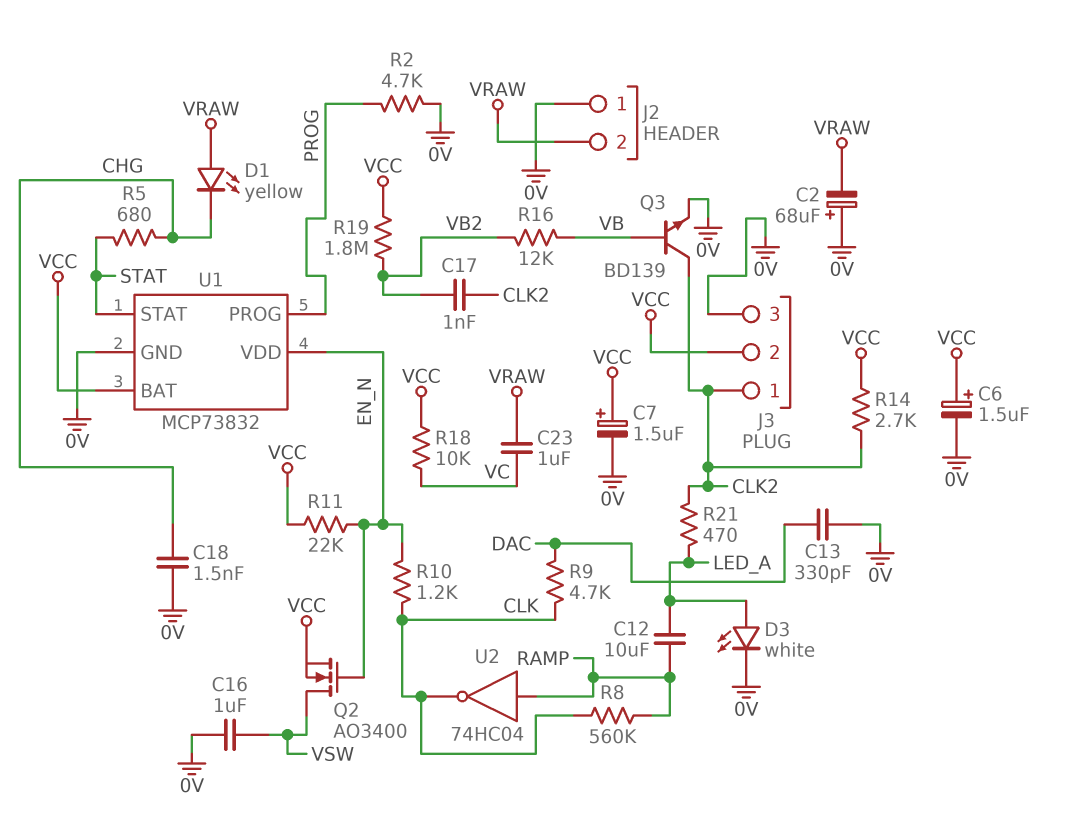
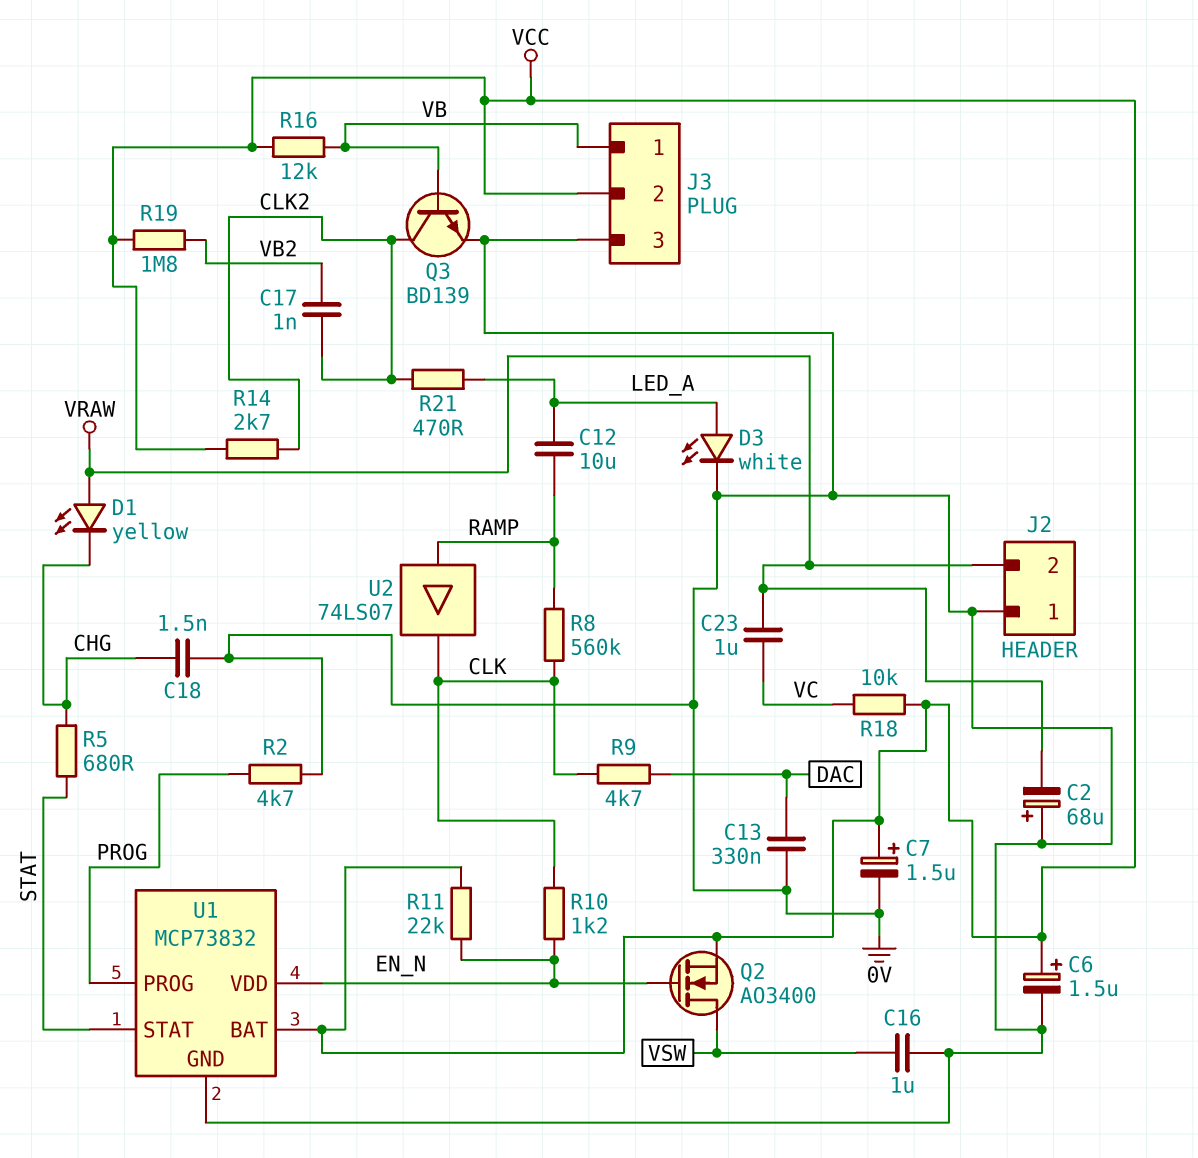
C13: 330pF (0V, DAC) -> 330nF (0V, DAC)
J3 pin 1: CLK2 -> VB
R16: 12k (VB, VB2) -> 12k (VB, VCC)
U2: NOT 74HC04 (in RAMP, out CLK) -> buffer 74LS07 (in RAMP, out CLK)

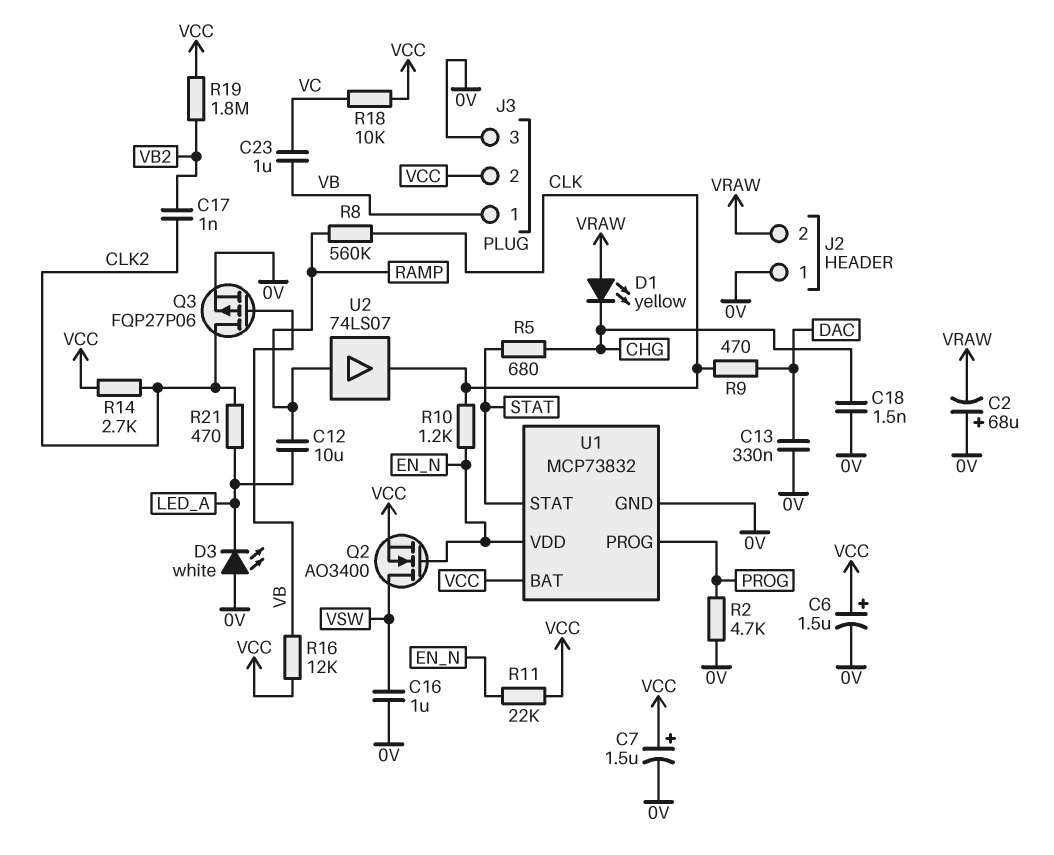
C23: 1uF (VC, VRAW) -> 1uF (VB, VC)
D3: LED white (A LED_A, K 0V) -> LED white (A 0V, K LED_A)
Q3: NPN BD139 (B VB, C CLK2, E 0V) -> PMOS FQP27P06 (G VB, D CLK2, S 0V)
R9: 4.7k (CLK, DAC) -> 470 (CLK, DAC)

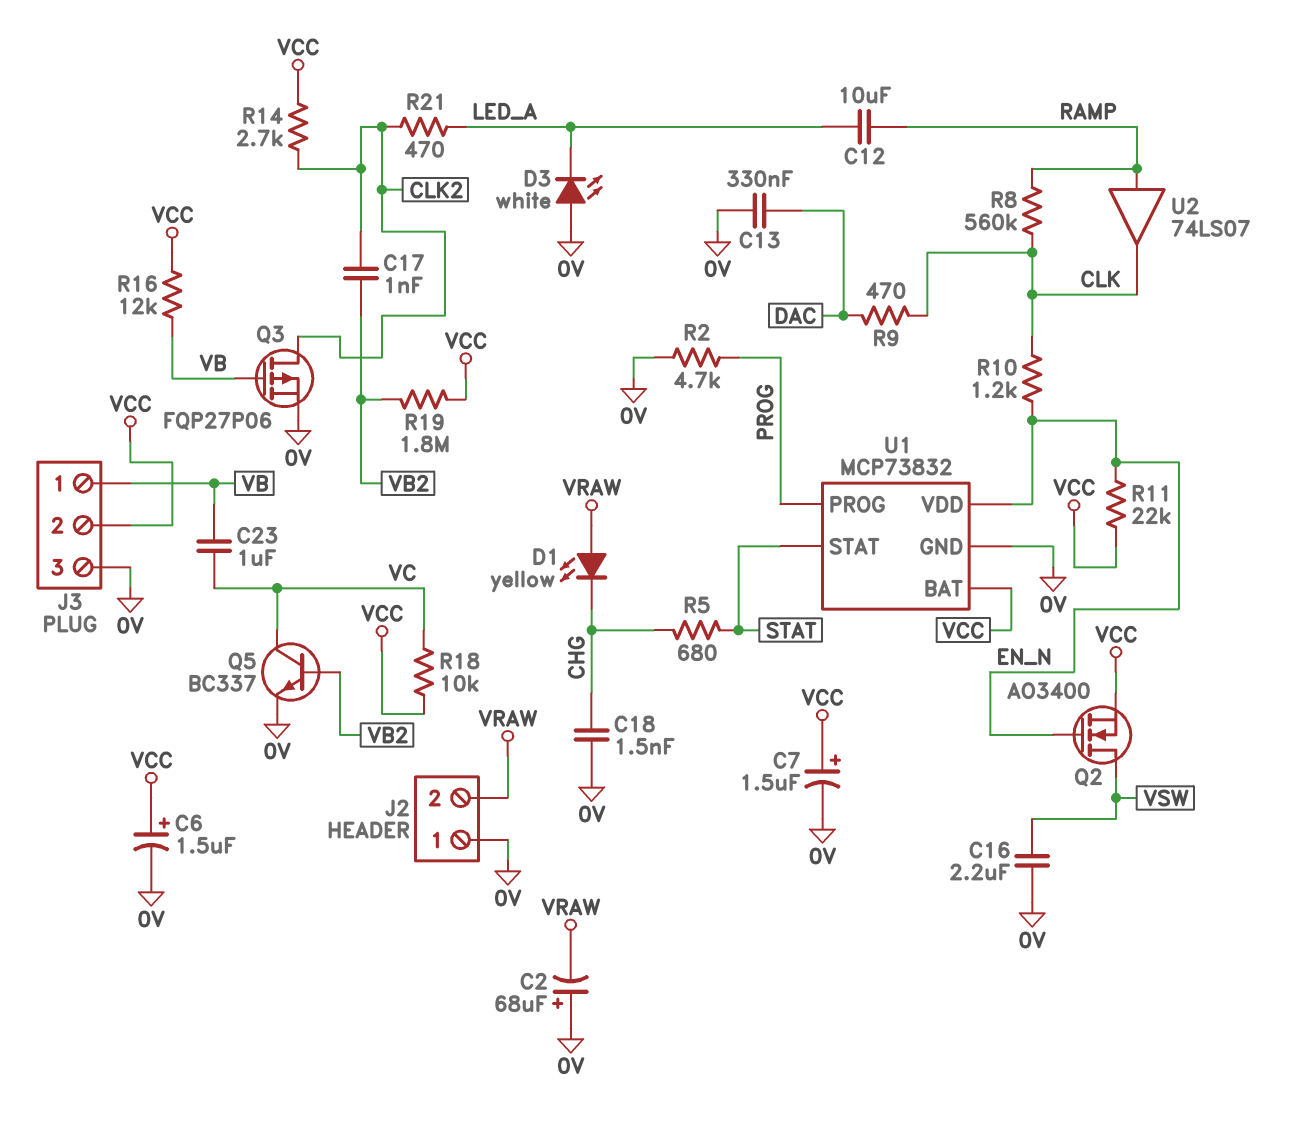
C16: 1uF (0V, VSW) -> 2.2uF (0V, VSW)
Q5: none -> NPN BC337 (B VB2, C VC, E 0V)

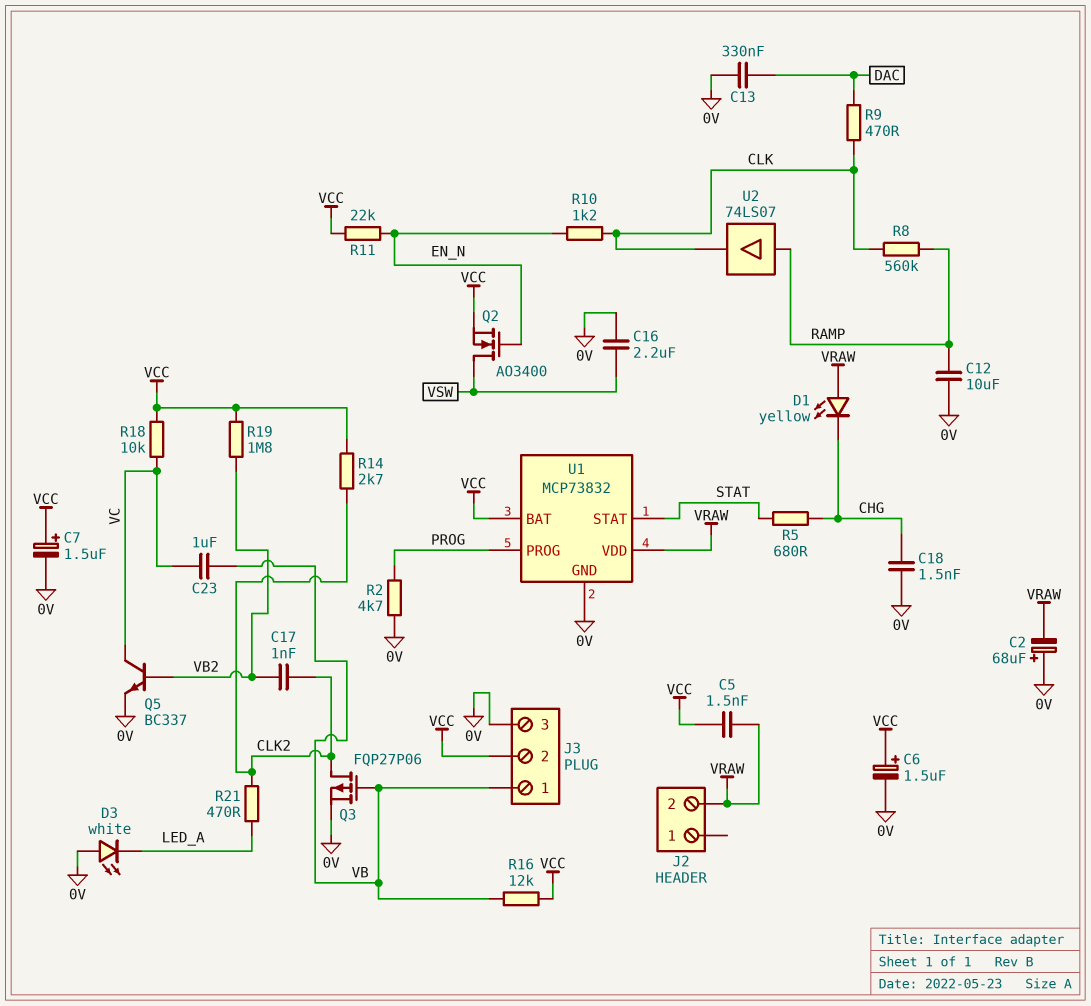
C5: none -> 1.5nF (VCC, VRAW)
C12: 10uF (LED_A, RAMP) -> 10uF (0V, RAMP)
J2 pin 1: 0V -> none
U1 pin VDD: EN_N -> VRAW

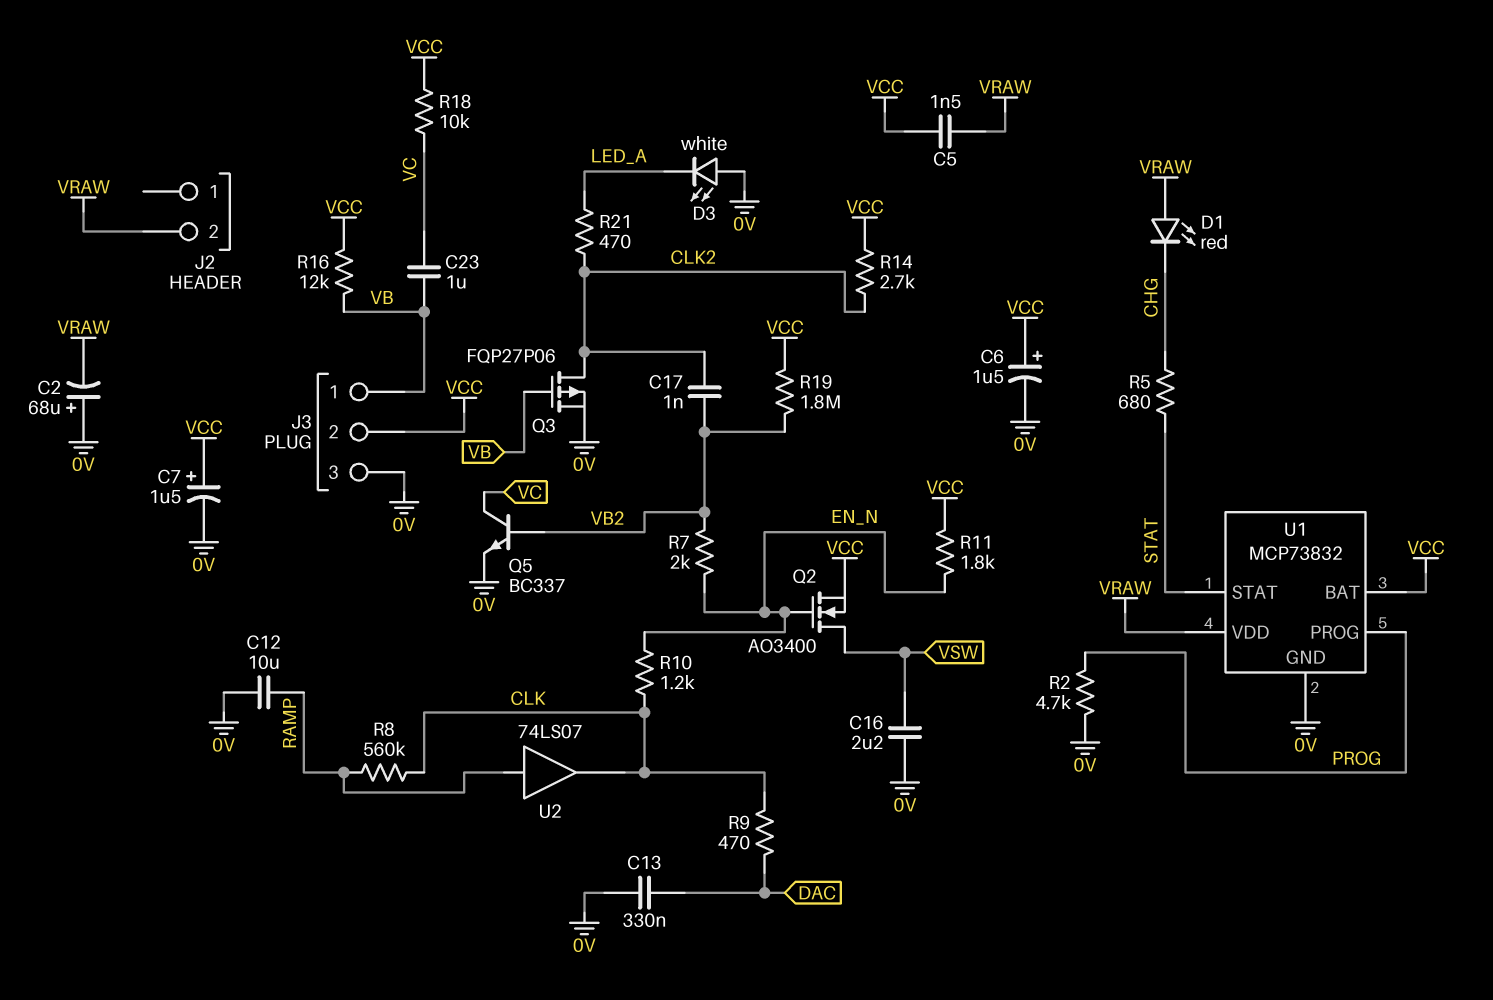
C18: 1.5nF (0V, CHG) -> none
D1: LED yellow (A VRAW, K CHG) -> LED red (A VRAW, K CHG)
R7: none -> 2k (EN_N, VB2)
R11: 22k (EN_N, VCC) -> 1.8k (EN_N, VCC)

